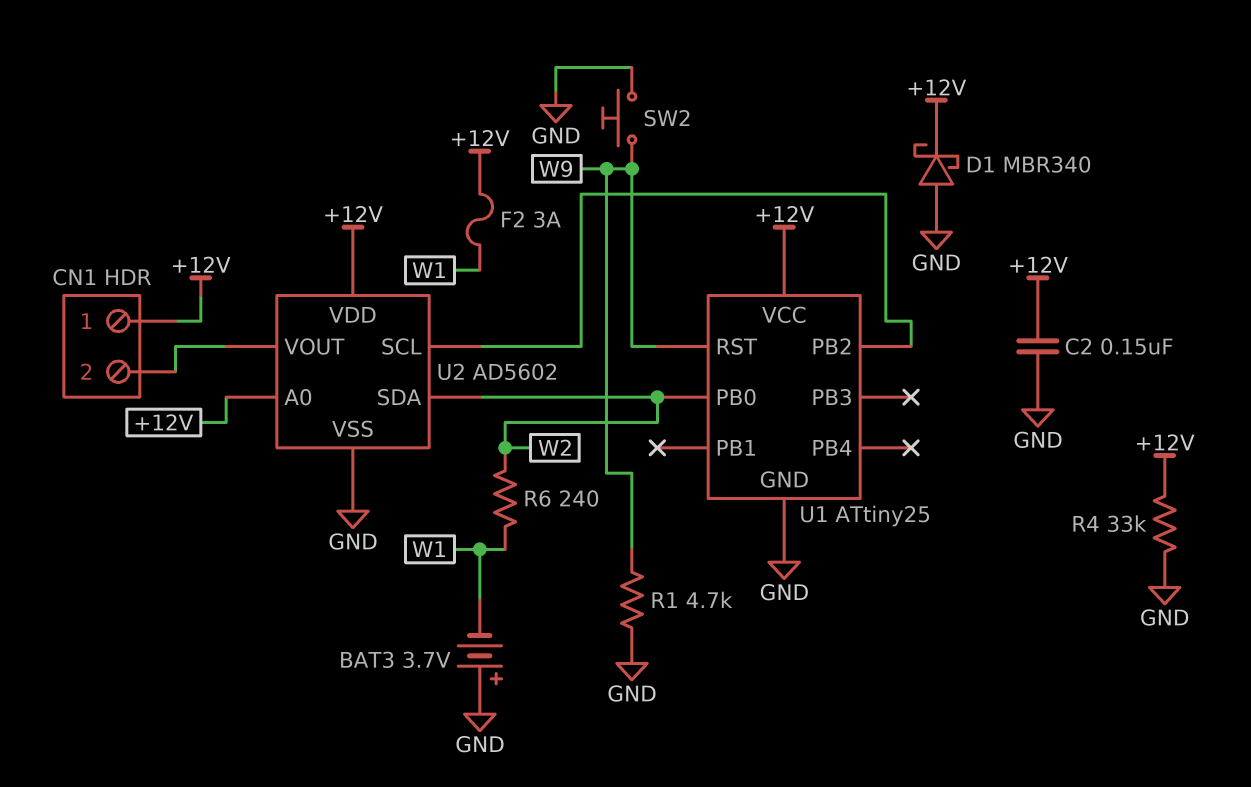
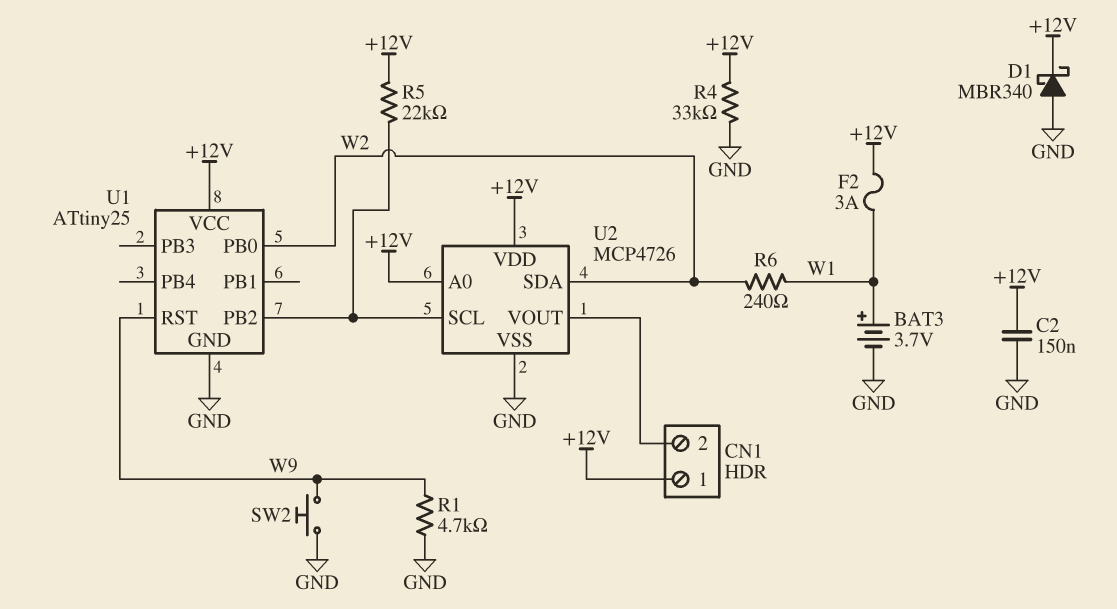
BAT3: 3.7V (plus GND, minus W1) -> 3.7V (plus W1, minus GND)
R5: none -> 22k (+12V, U1/PB2)
U2: AD5602 -> MCP4726

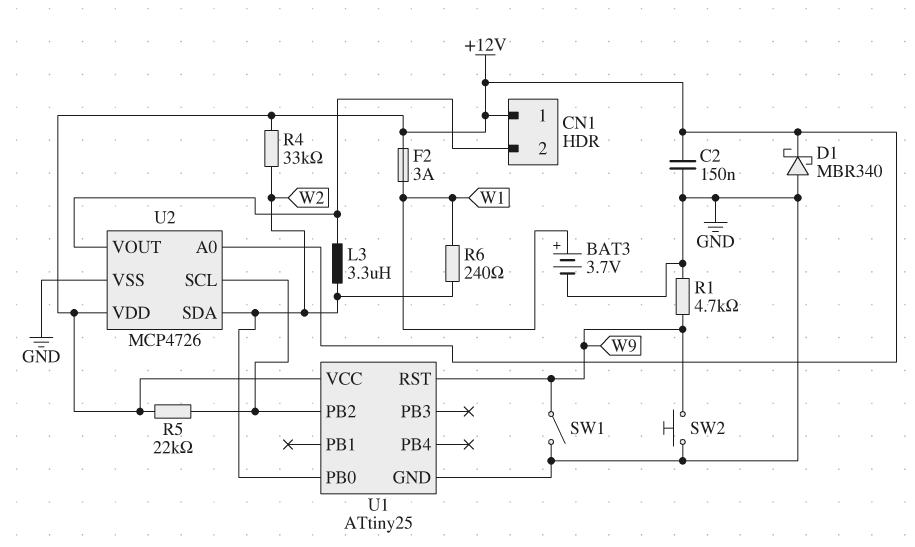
L3: none -> 3.3uH (CN1/2, W2)
R4: 33k (+12V, GND) -> 33k (+12V, W2)
SW1: none -> switch (GND, W9)

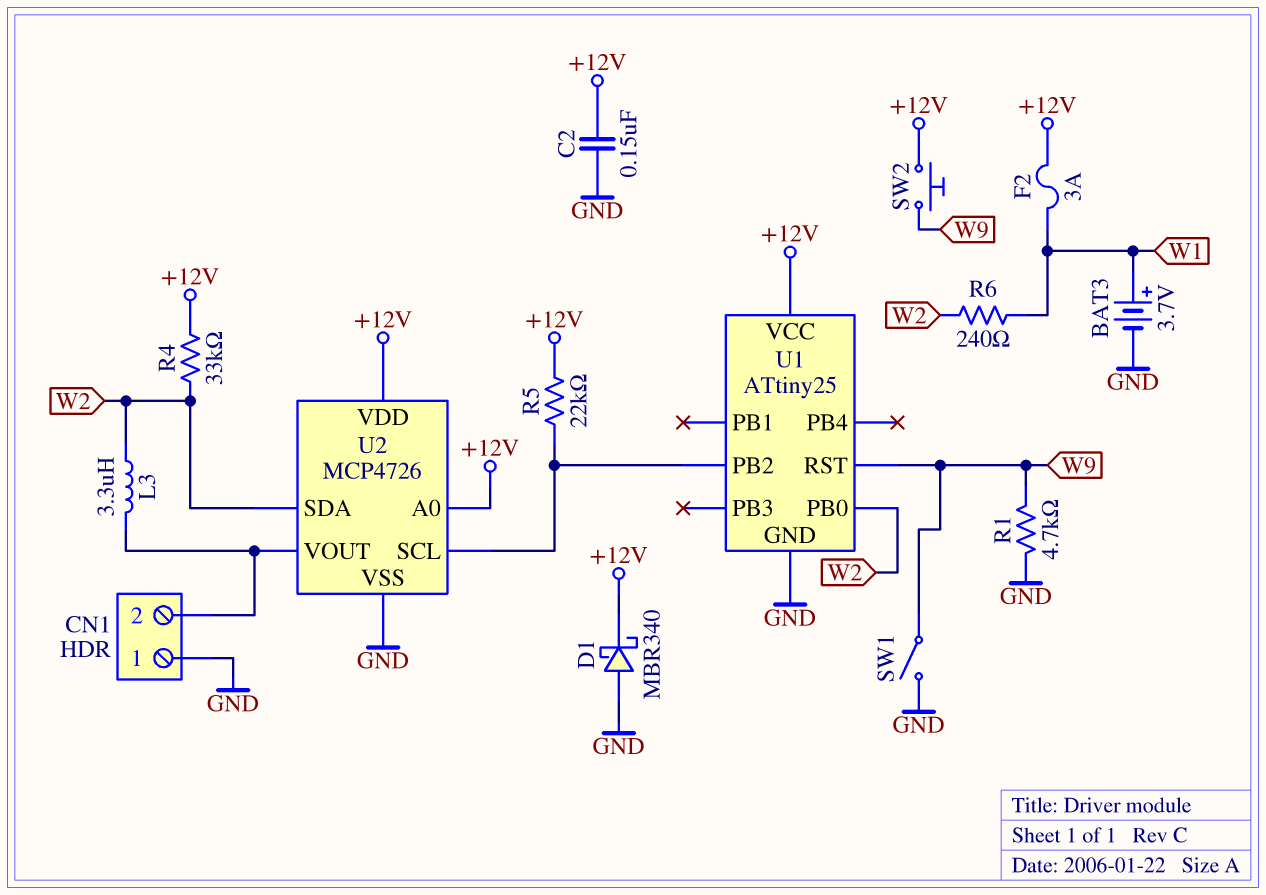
CN1 pin 1: +12V -> GND
SW2: button (GND, W9) -> button (+12V, W9)

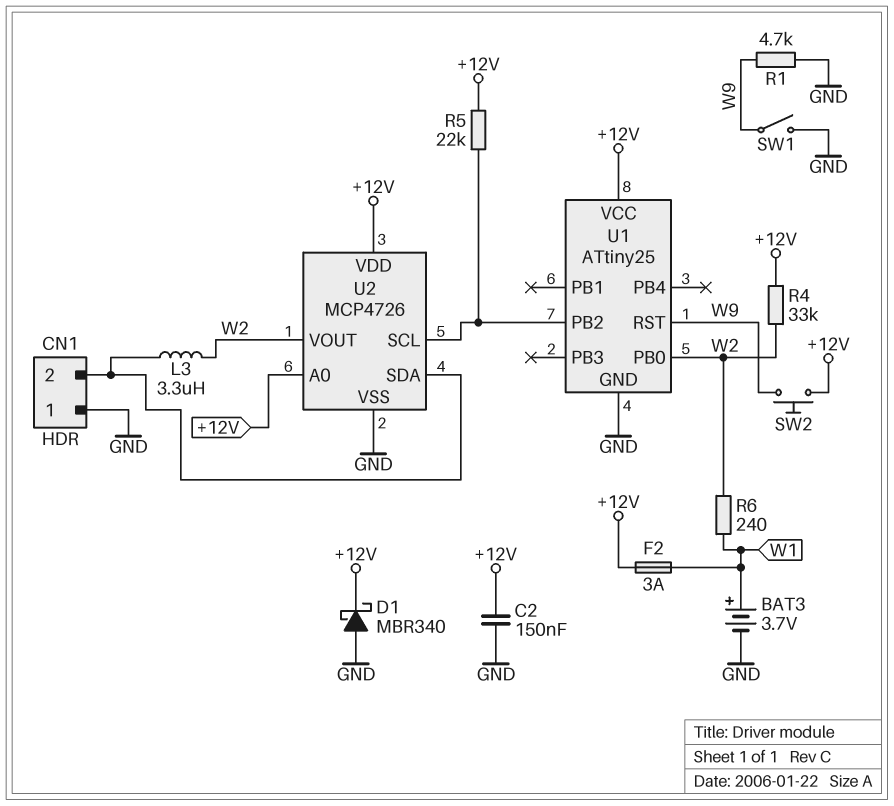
U2 pin SDA: W2 -> CN1/2
U2 pin VOUT: CN1/2 -> W2

